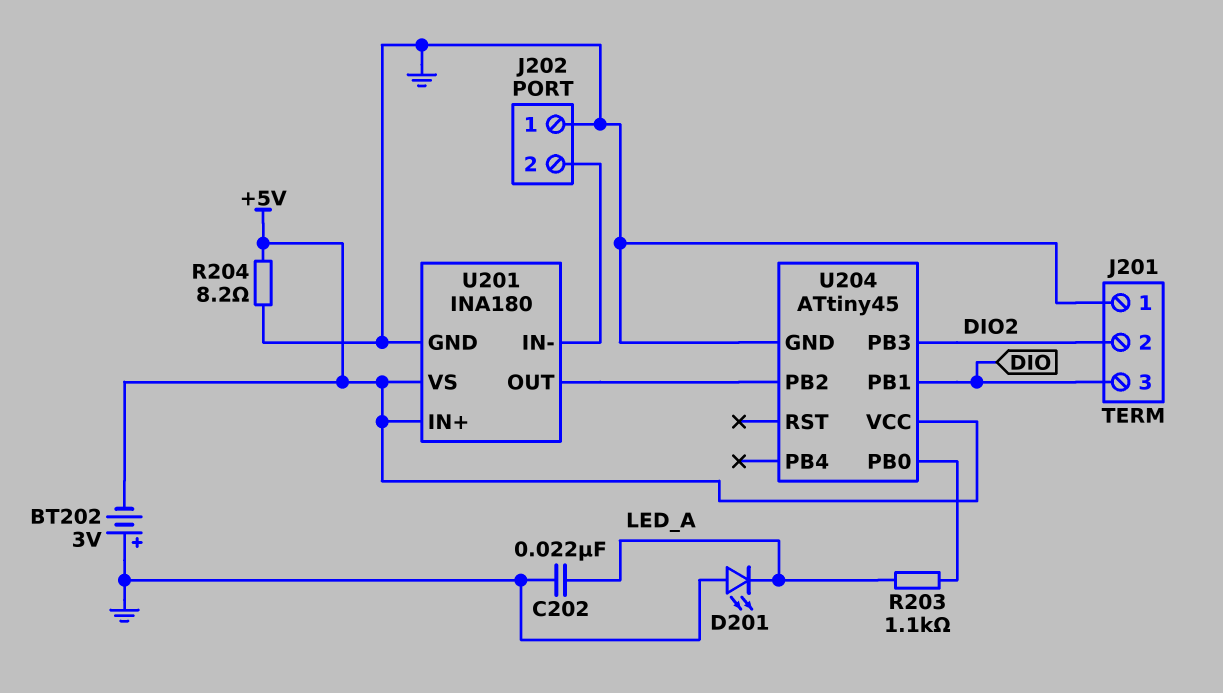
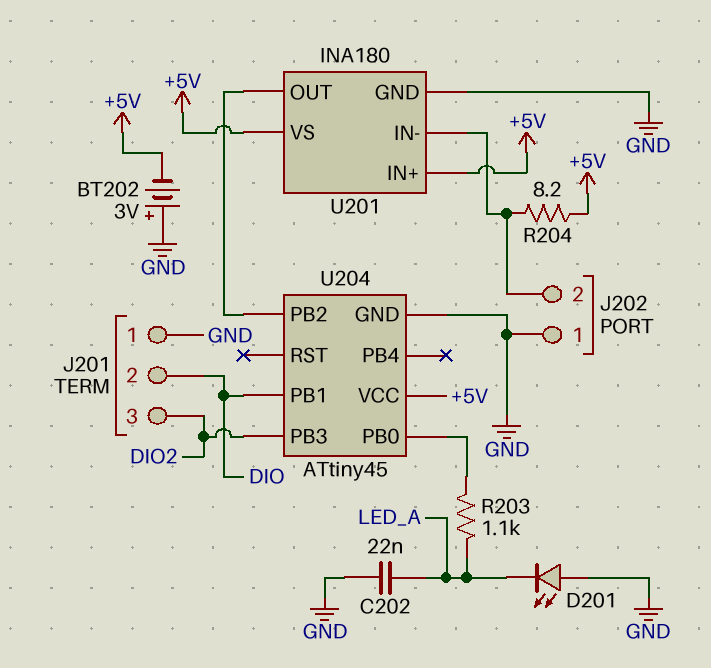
J201 pin 2: DIO2 -> DIO
J201 pin 3: DIO -> DIO2
R204: 8.2 (+5V, GND) -> 8.2 (+5V, J202/2)

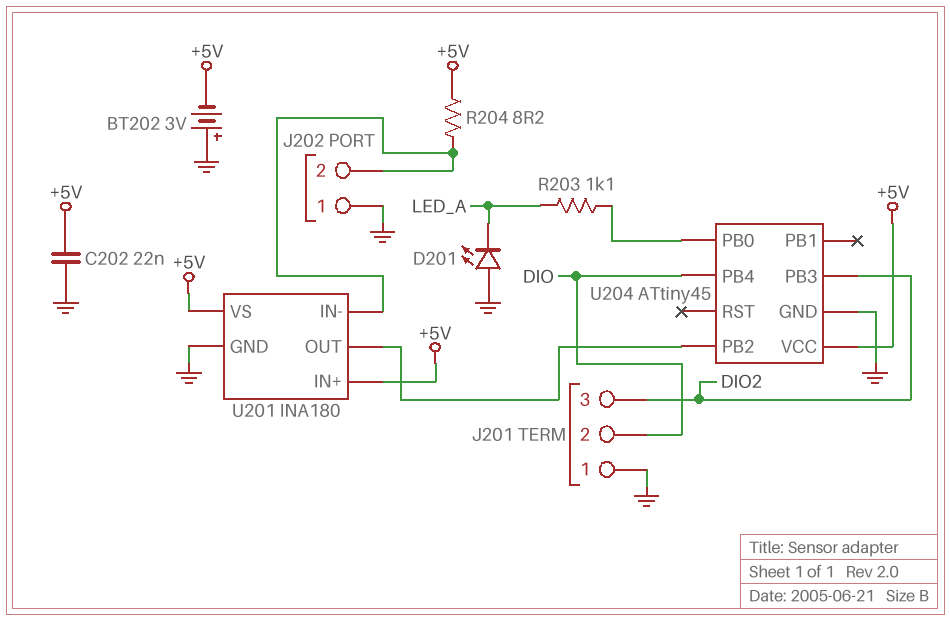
C202: 22nF (GND, LED_A) -> 22nF (+5V, GND)
U204 pin PB1: DIO -> none
U204 pin PB4: none -> DIO

